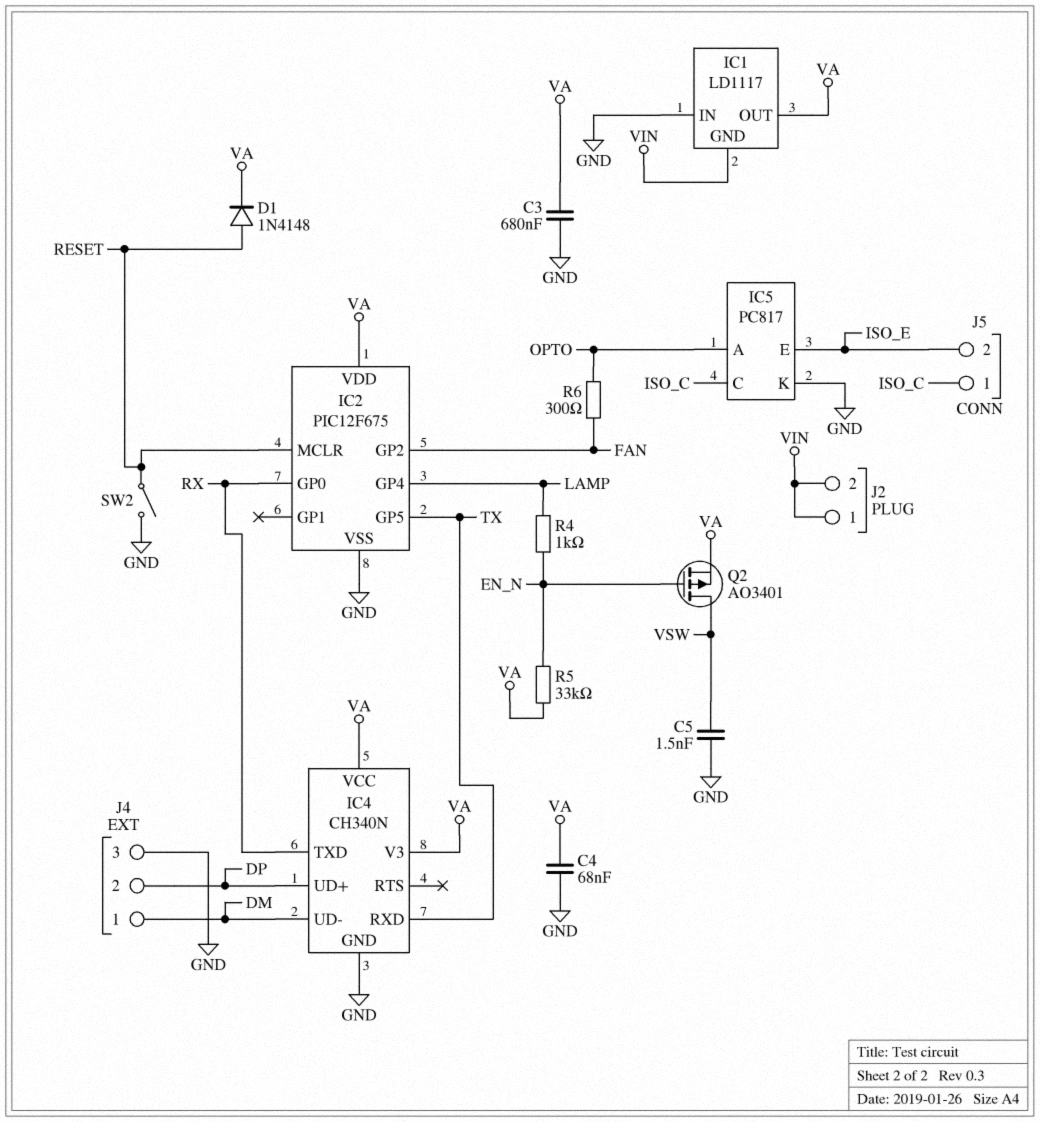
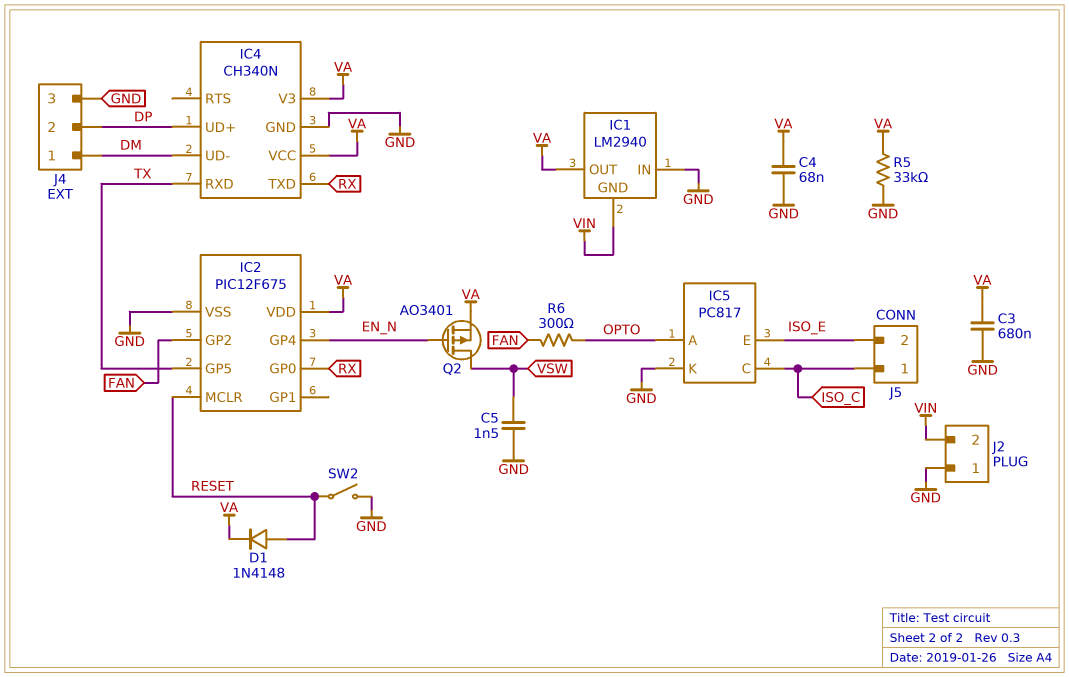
IC1: LD1117 -> LM2940
IC2 pin GP4: LAMP -> EN_N
J2 pin 1: VIN -> GND
R4: 1k (EN_N, LAMP) -> none
R5: 33k (EN_N, VA) -> 33k (GND, VA)

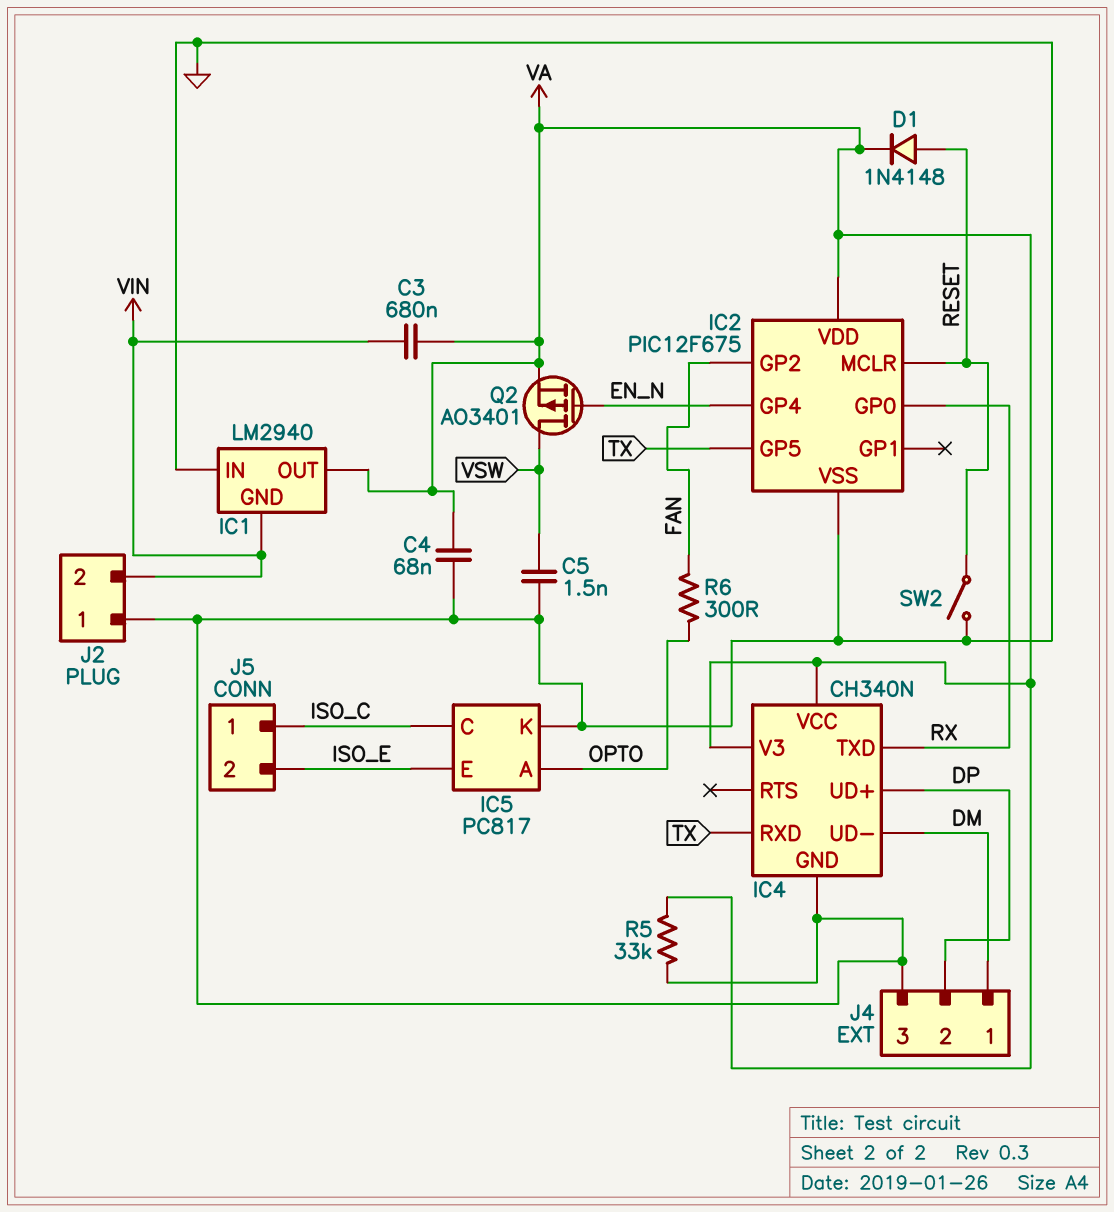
C3: 680nF (GND, VA) -> 680nF (VA, VIN)

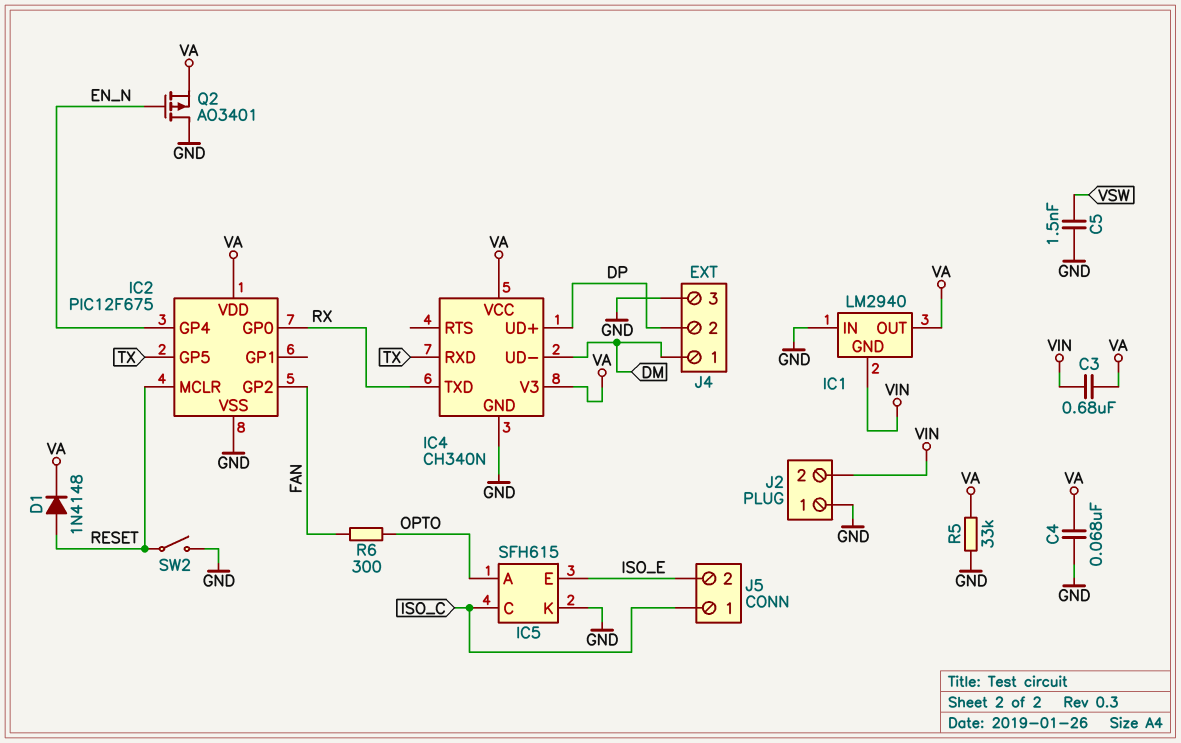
IC5: PC817 -> SFH615
Q2: PMOS AO3401 (G EN_N, D VSW, S VA) -> PMOS AO3401 (G EN_N, D GND, S VA)

